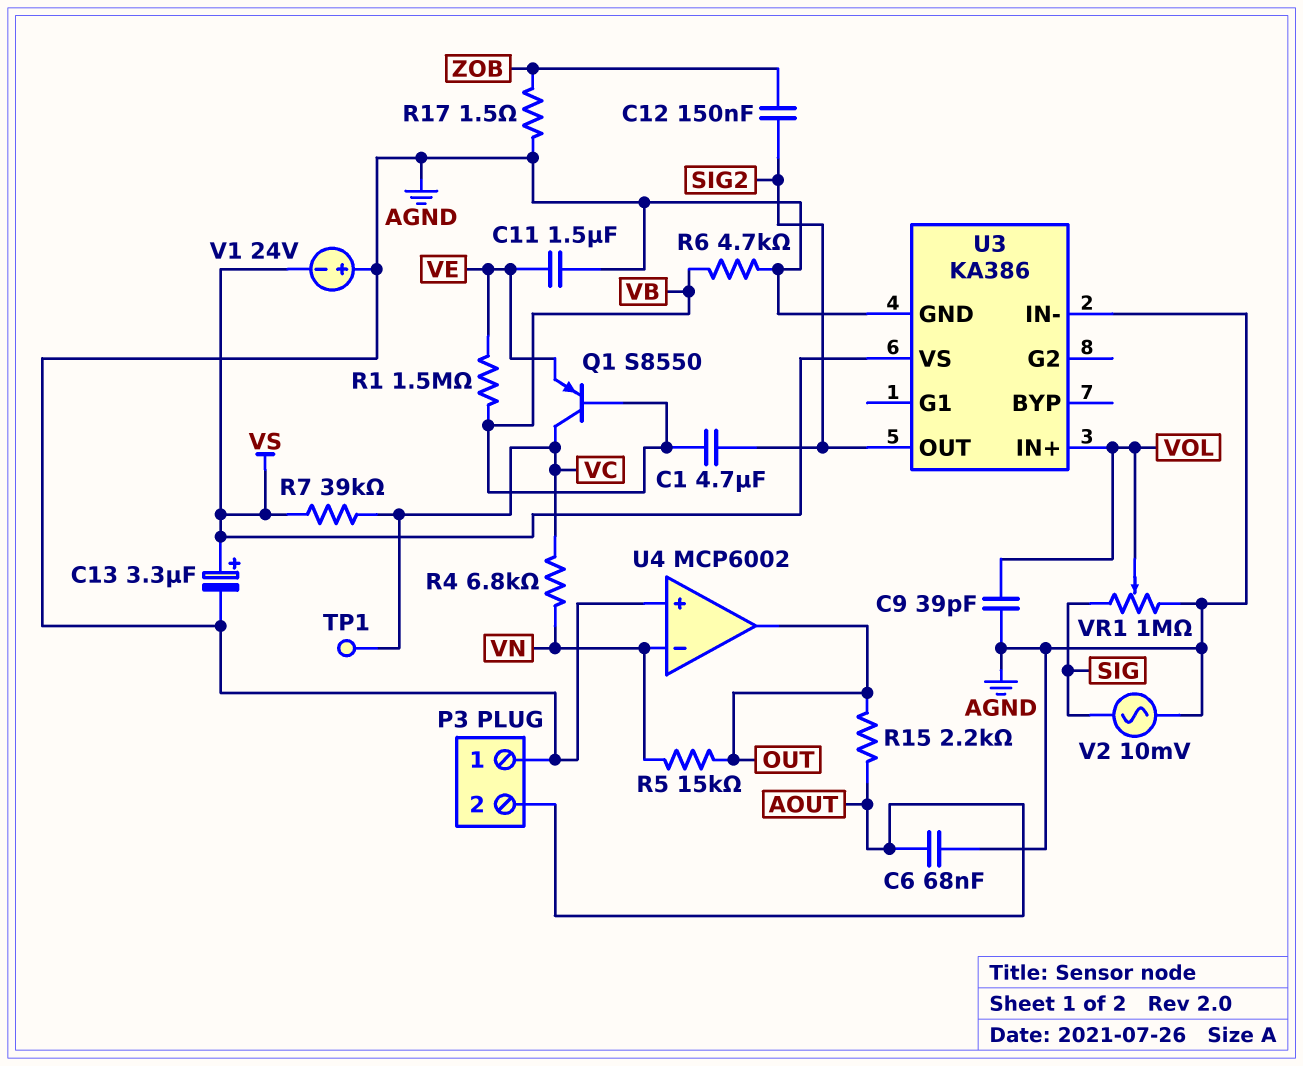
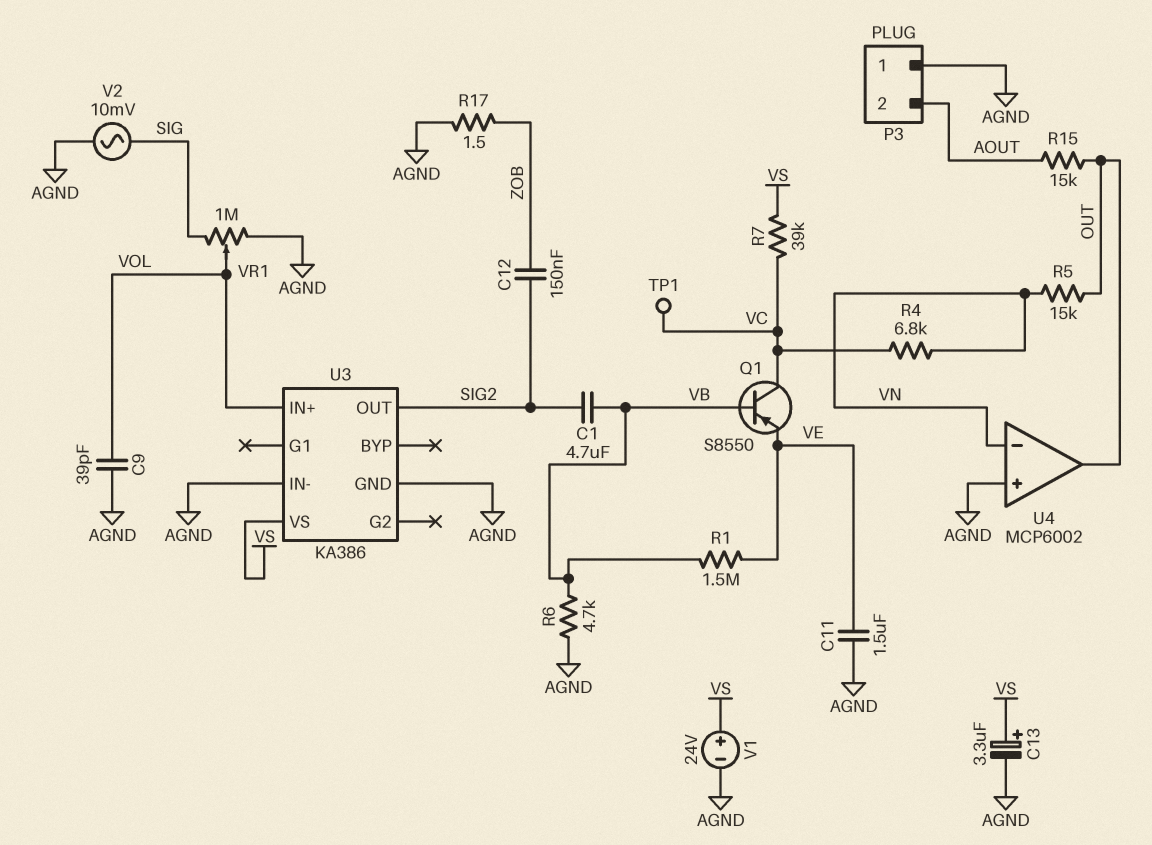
C6: 68nF (AGND, AOUT) -> none
R15: 2.2k (AOUT, OUT) -> 15k (AOUT, OUT)
V1: 24V (plus AGND, minus VS) -> 24V (plus VS, minus AGND)

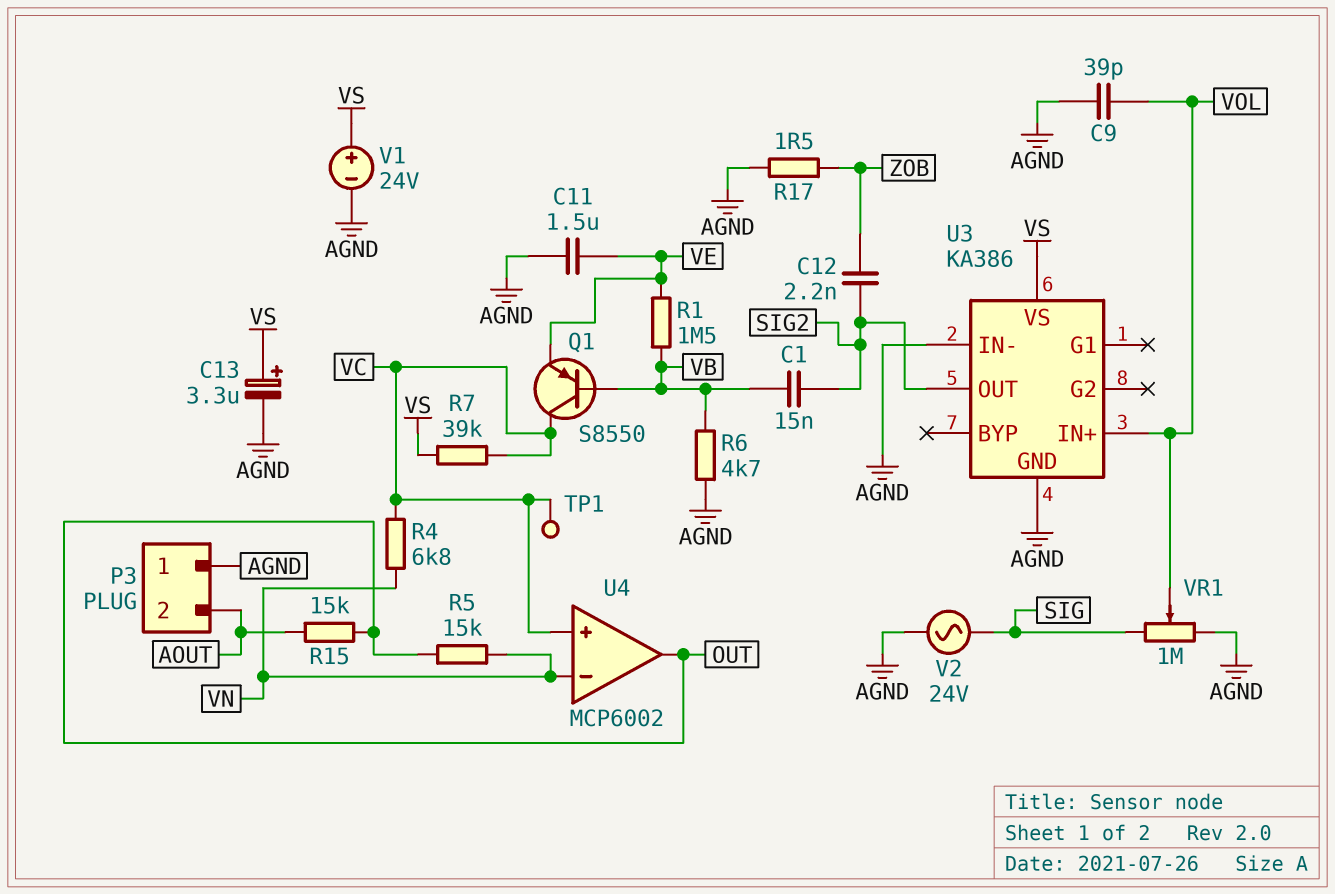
C1: 4.7uF (SIG2, VB) -> 15nF (SIG2, VB)
C12: 150nF (SIG2, ZOB) -> 2.2nF (SIG2, ZOB)
U4 pin in+: AGND -> VC
V2: AC 10mV (AGND, SIG) -> AC 24V (AGND, SIG)

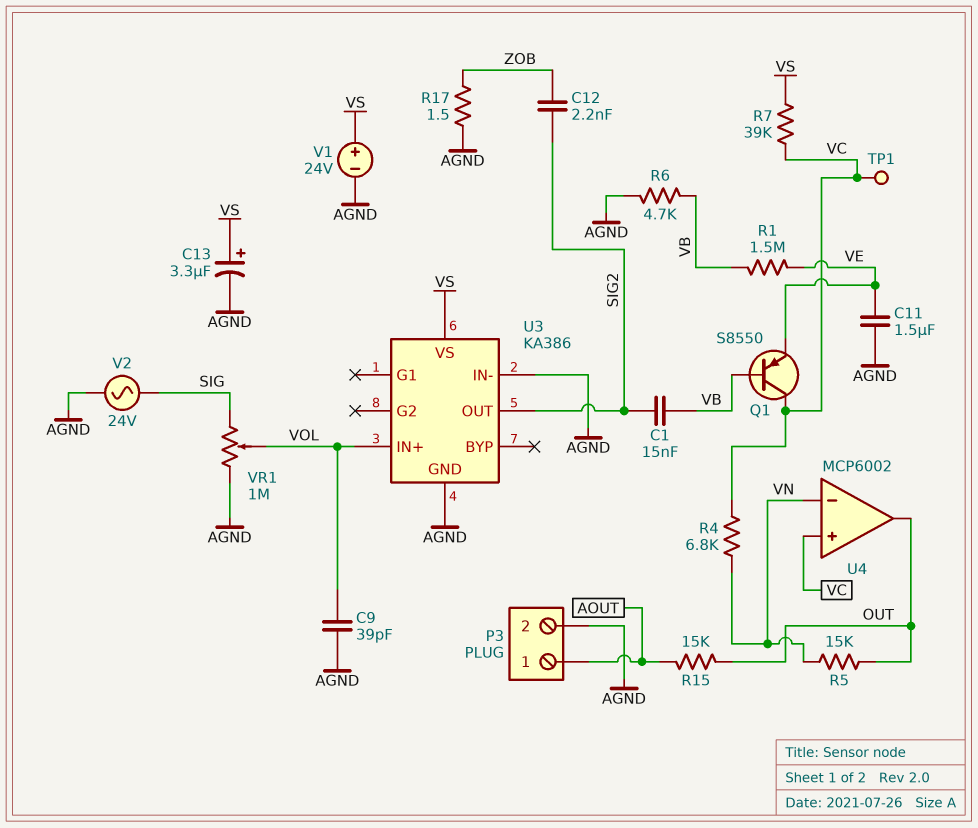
P3 pin 1: AGND -> AOUT
P3 pin 2: AOUT -> AGND

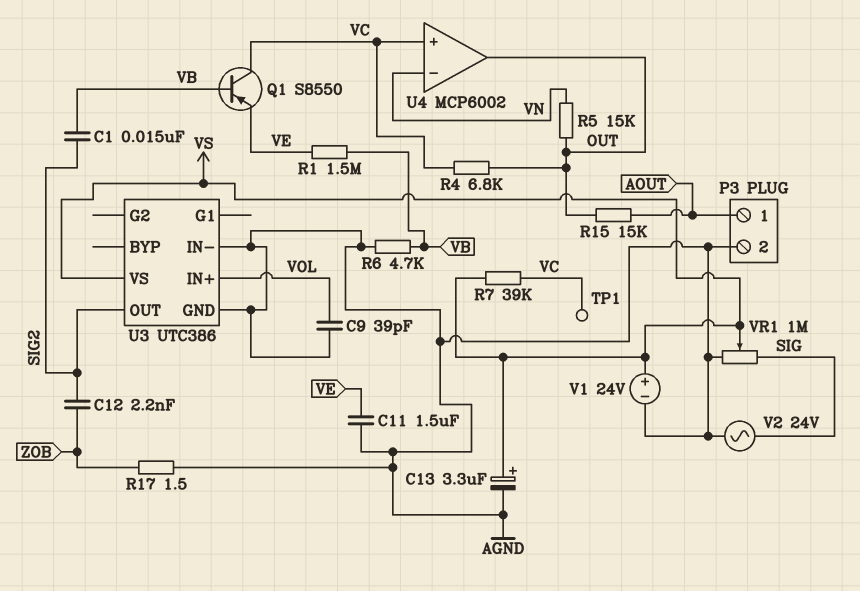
R4: 6.8k (VC, VN) -> 6.8k (OUT, VC)
U3: KA386 -> UTC386
VR1: 1M (AGND, SIG, wiper VOL) -> 1M (AGND, SIG, wiper VS)

